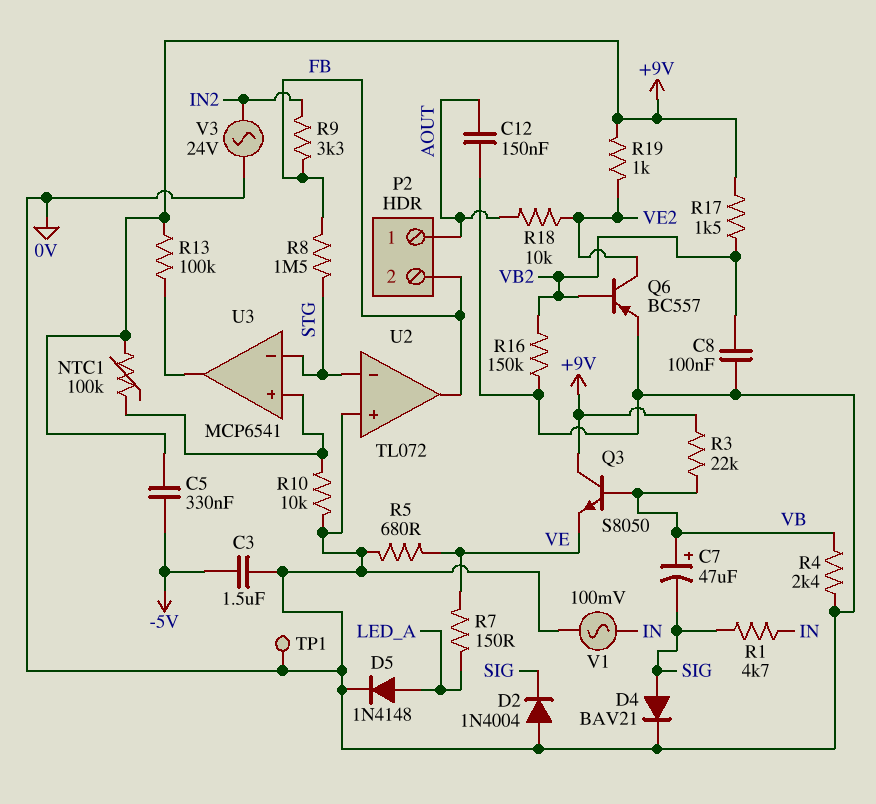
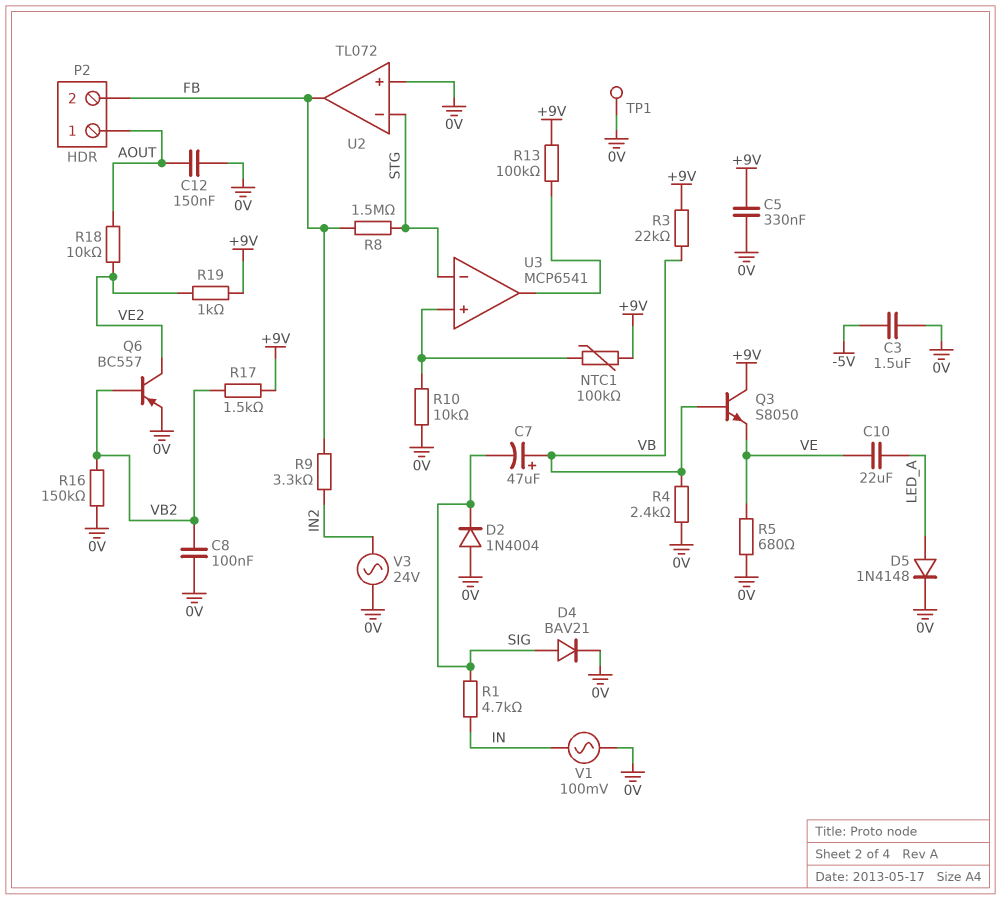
C5: 330nF (+9V, -5V) -> 330nF (+9V, 0V)
C10: none -> 22uF (LED_A, VE)
R7: 150 (LED_A, VE) -> none

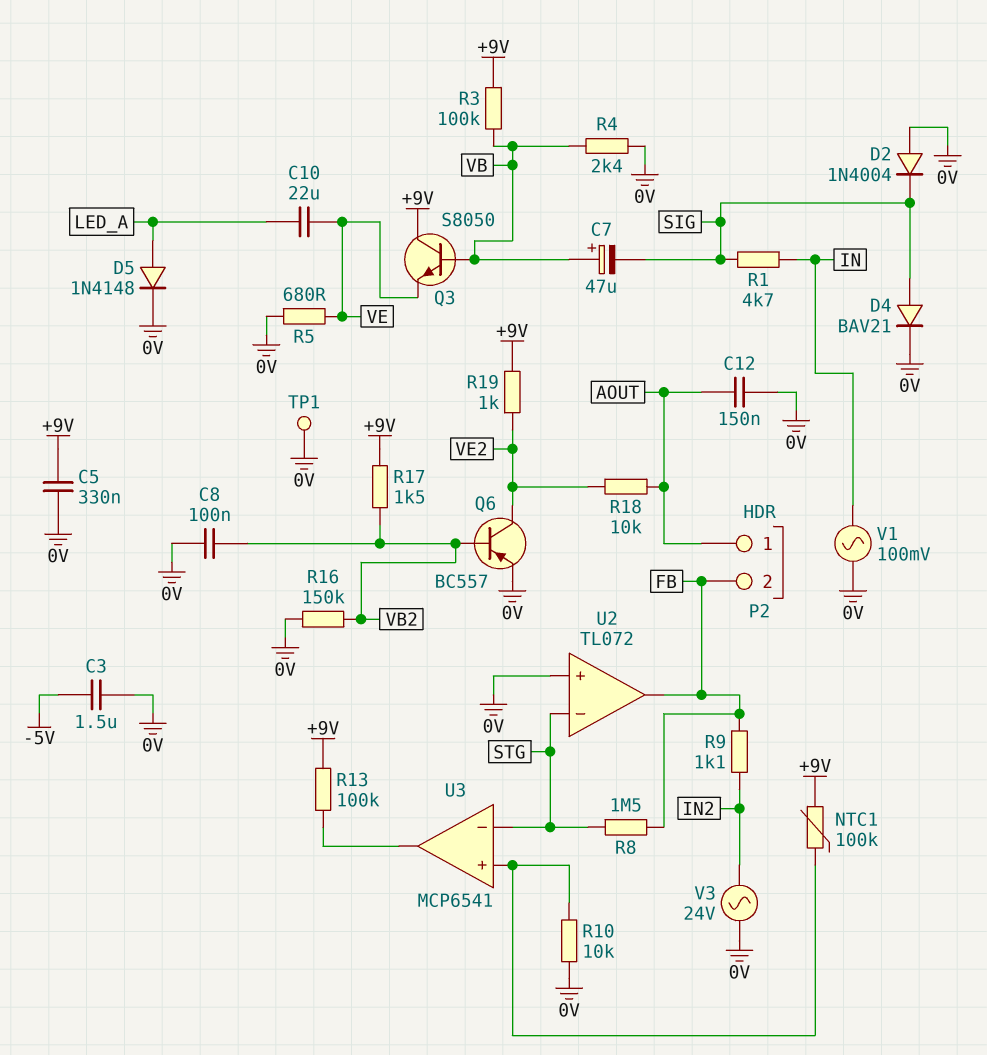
R3: 22k (+9V, VB) -> 100k (+9V, VB)
R9: 3.3k (FB, IN2) -> 1.1k (FB, IN2)

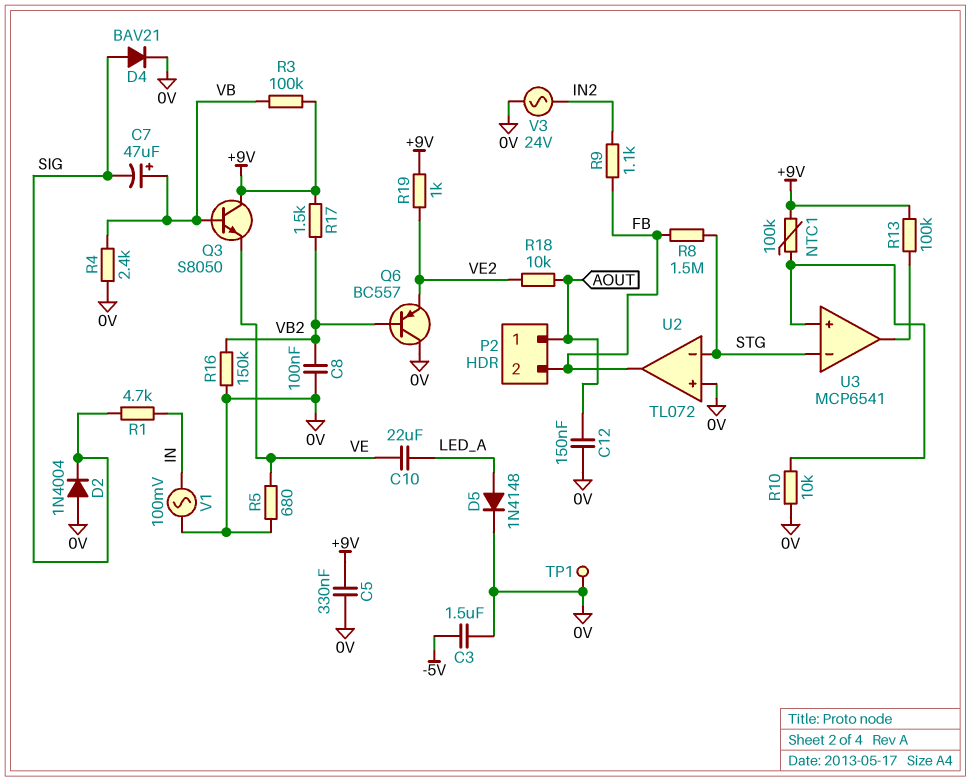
Q6: PNP BC557 (B VB2, C VE2, E 0V) -> PNP BC557 (B VB2, C 0V, E VE2)

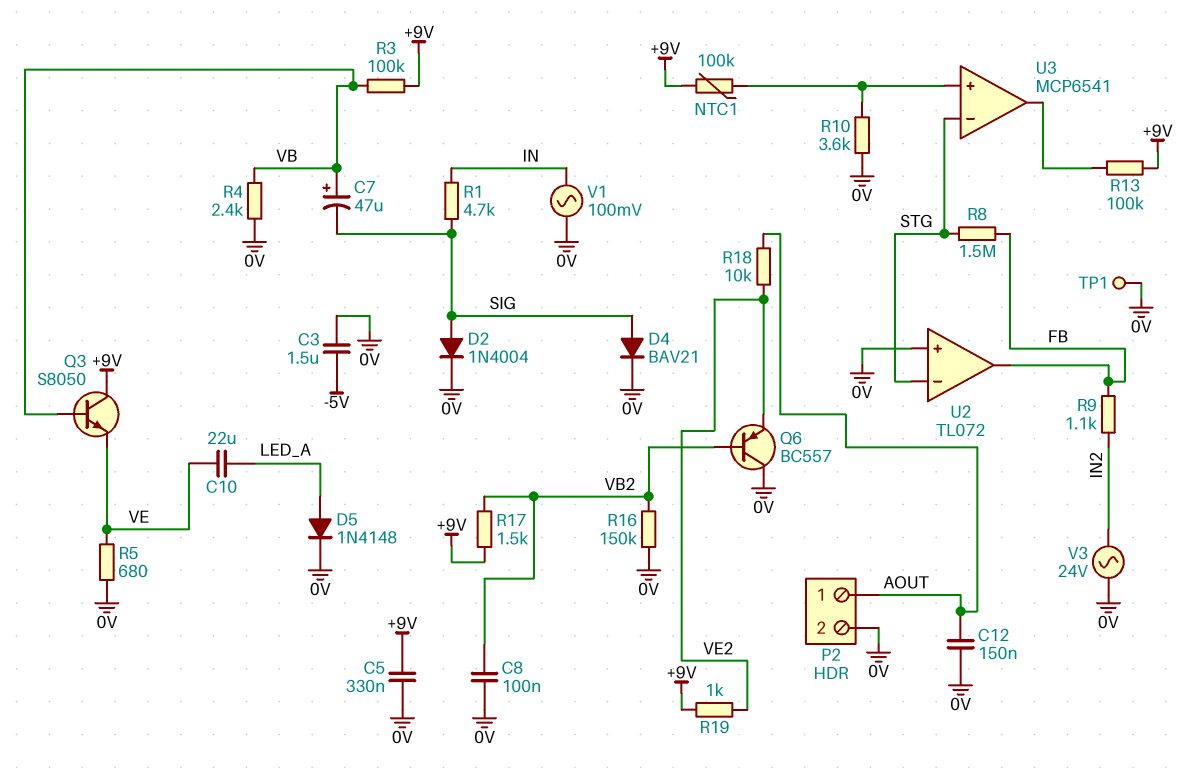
D2: diode 1N4004 (A 0V, K SIG) -> diode 1N4004 (A SIG, K 0V)
P2 pin 2: FB -> 0V
R10: 10k (0V, U3/in+) -> 3.6k (0V, U3/in+)

